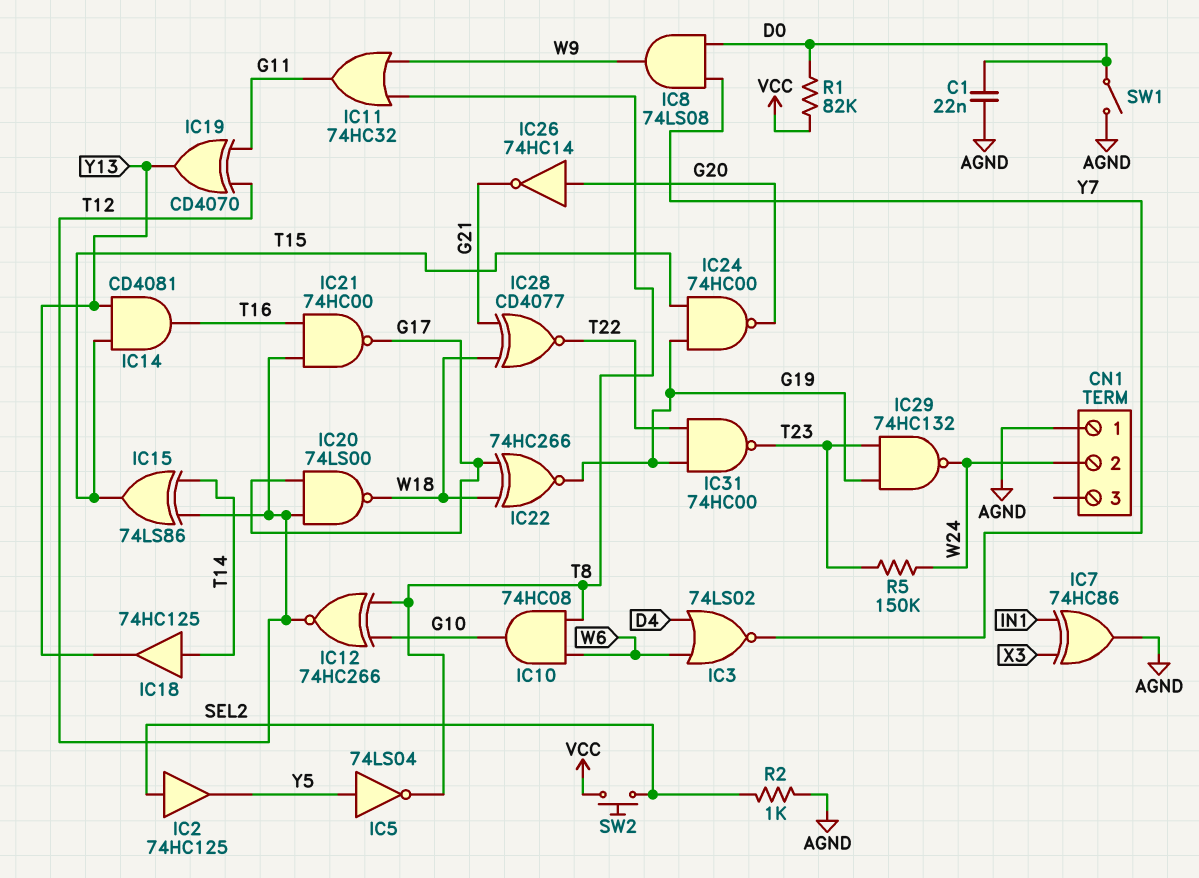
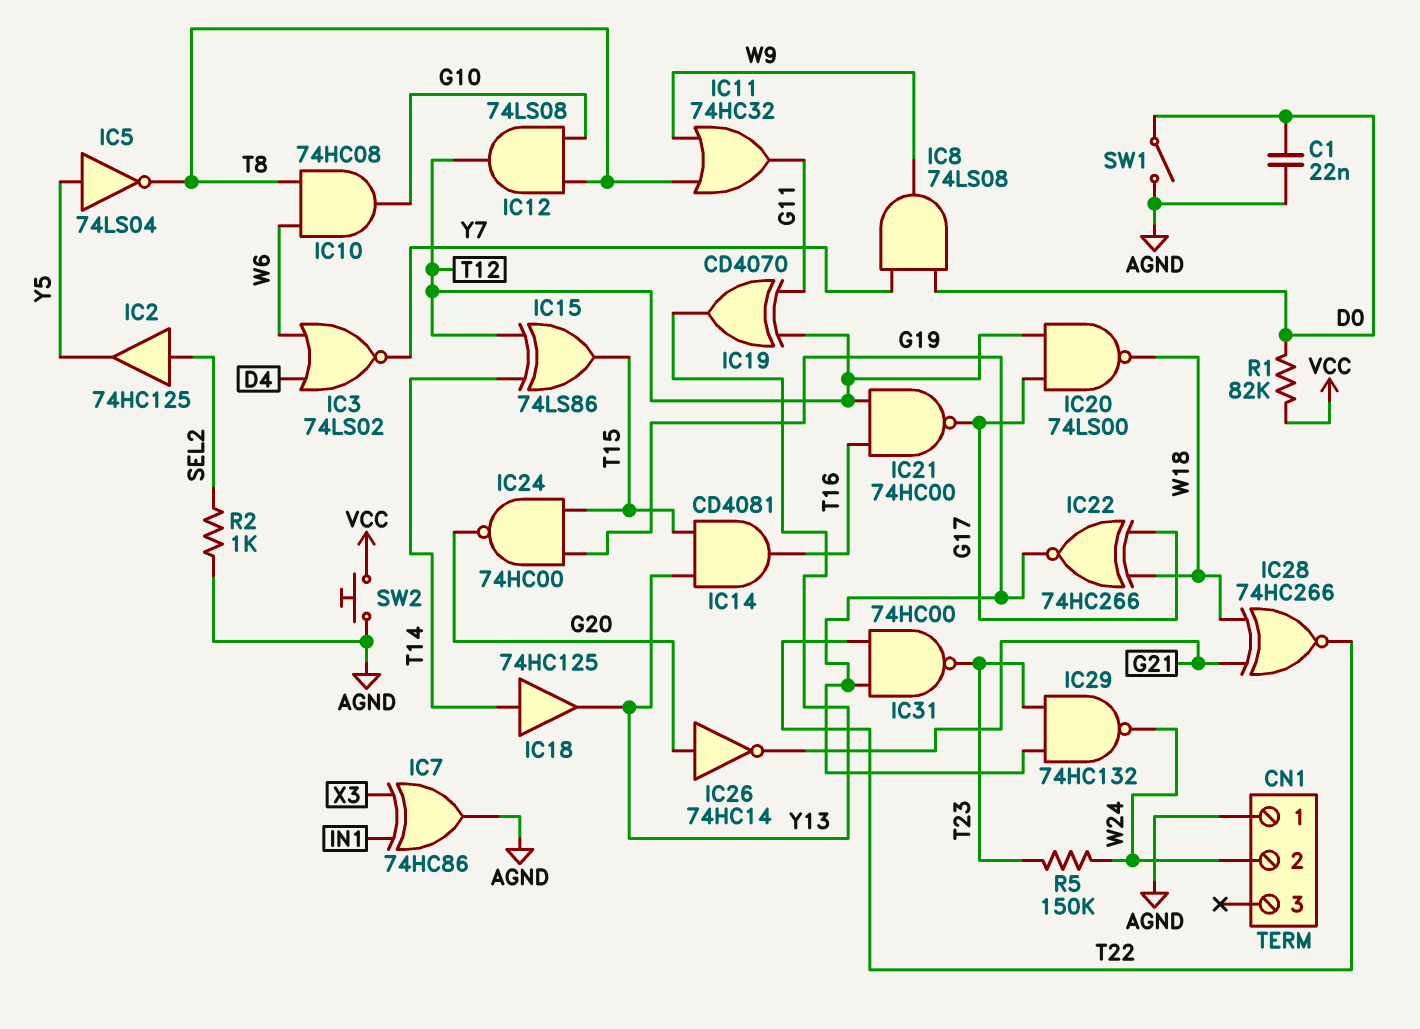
IC12: XNOR 74HC266 (in G10, in T8, out T12) -> AND 74LS08 (in G10, in T8, out T12)
IC28: XNOR CD4077 (in G21, in W18, out T22) -> XNOR 74HC266 (in G21, in W18, out T22)
SW2: button (SEL2, VCC) -> button (AGND, VCC)

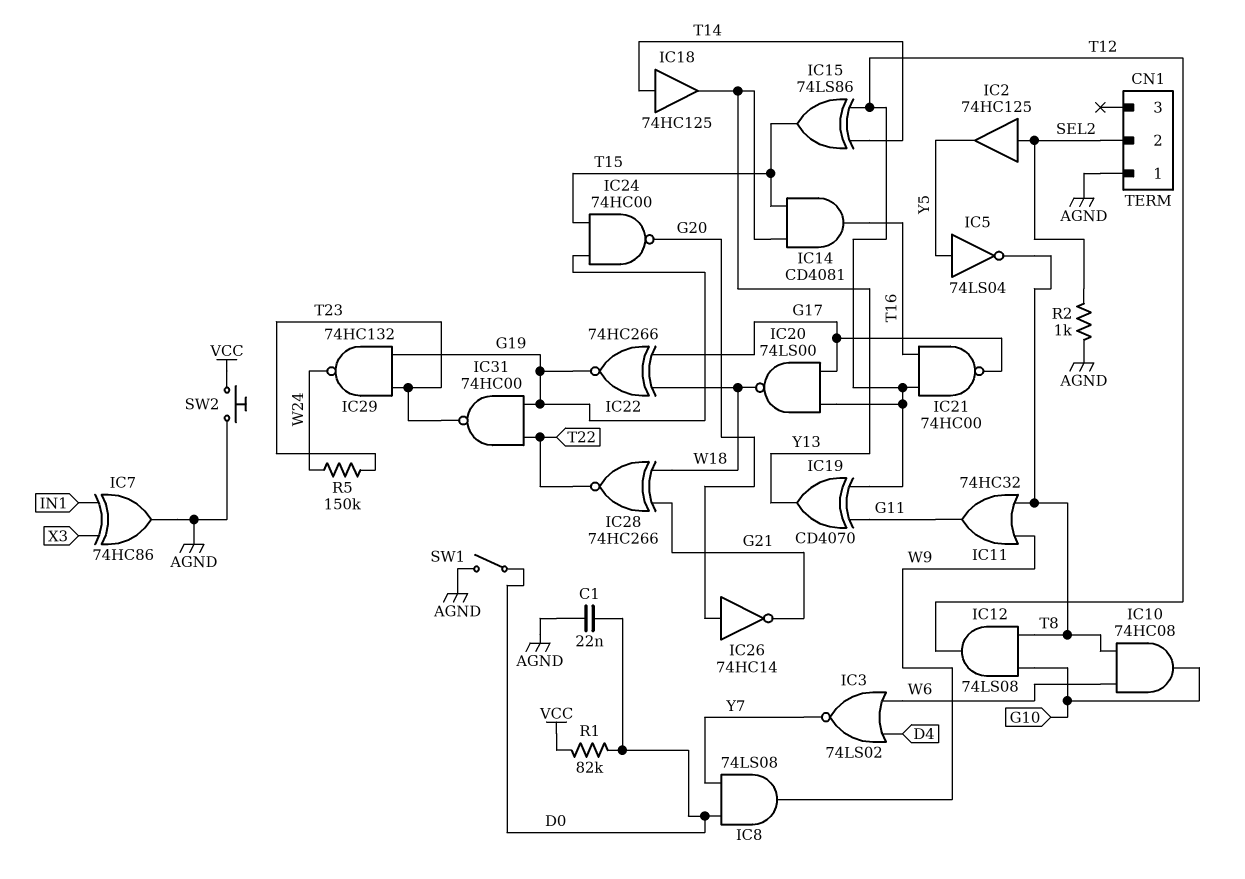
CN1 pin 2: W24 -> SEL2

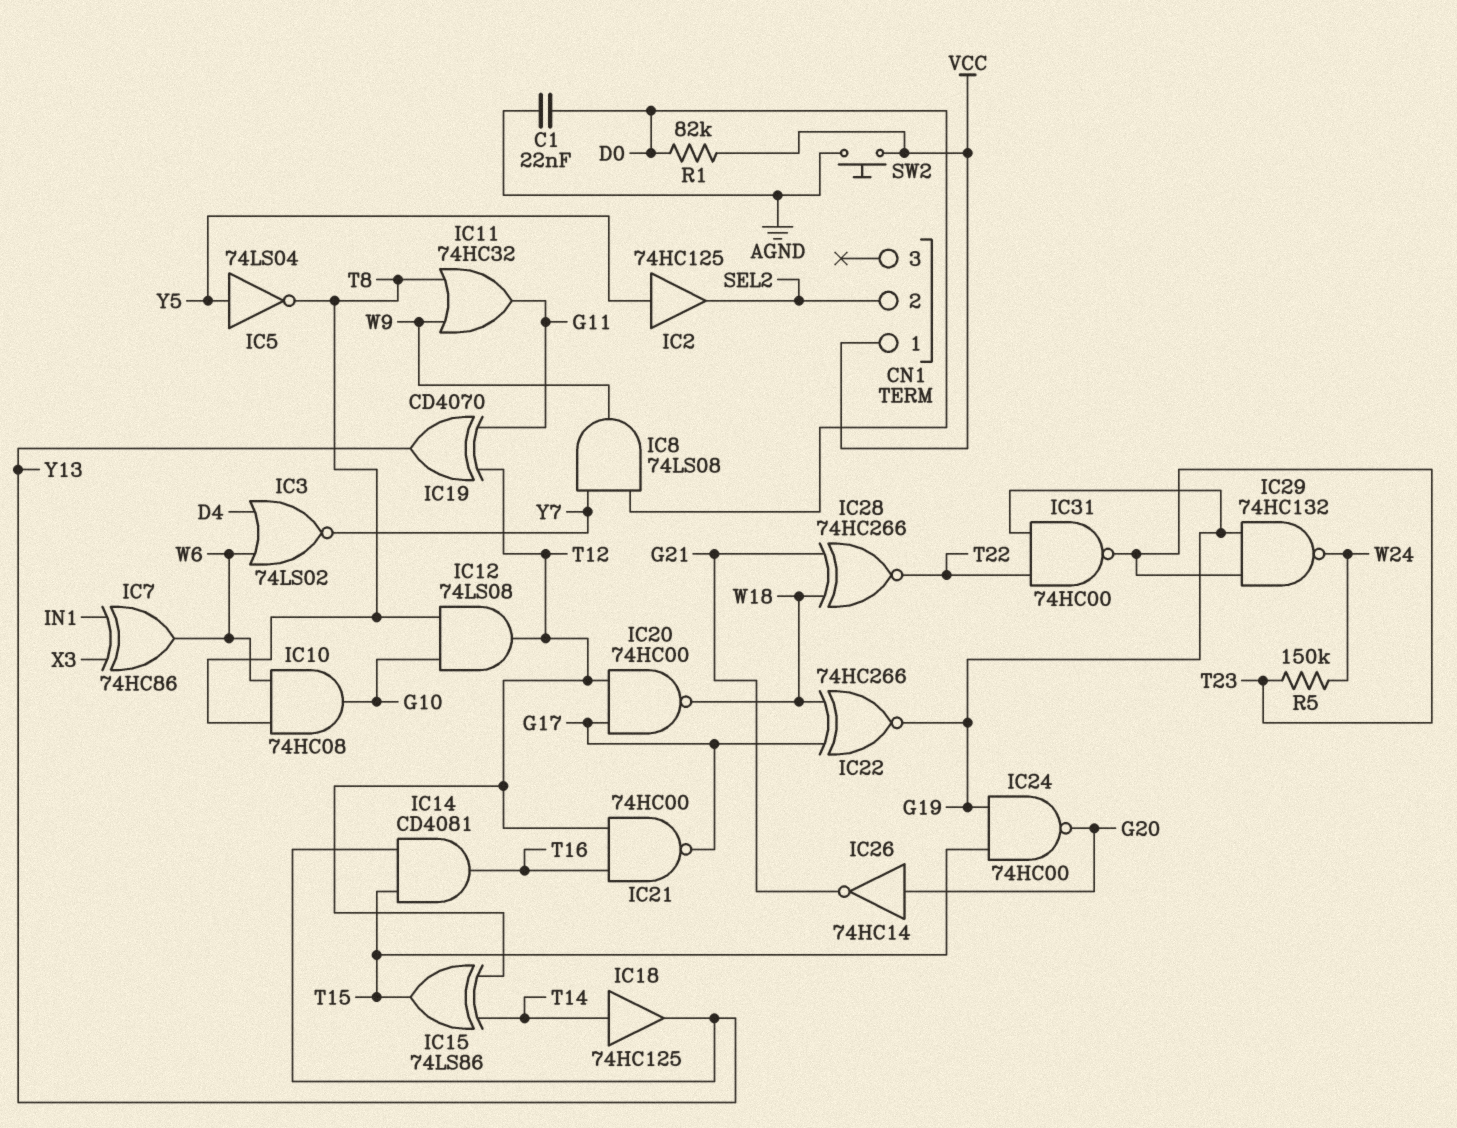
CN1 pin 1: AGND -> VCC
IC2: buffer 74HC125 (in SEL2, out Y5) -> buffer 74HC125 (in Y5, out SEL2)
IC7: XOR 74HC86 (in IN1, in X3, out AGND) -> XOR 74HC86 (in IN1, in X3, out W6)
IC20: NAND 74LS00 (in G17, in T12, out W18) -> NAND 74HC00 (in G17, in T12, out W18)
R2: 1k (AGND, SEL2) -> none
SW1: switch (AGND, D0) -> none

